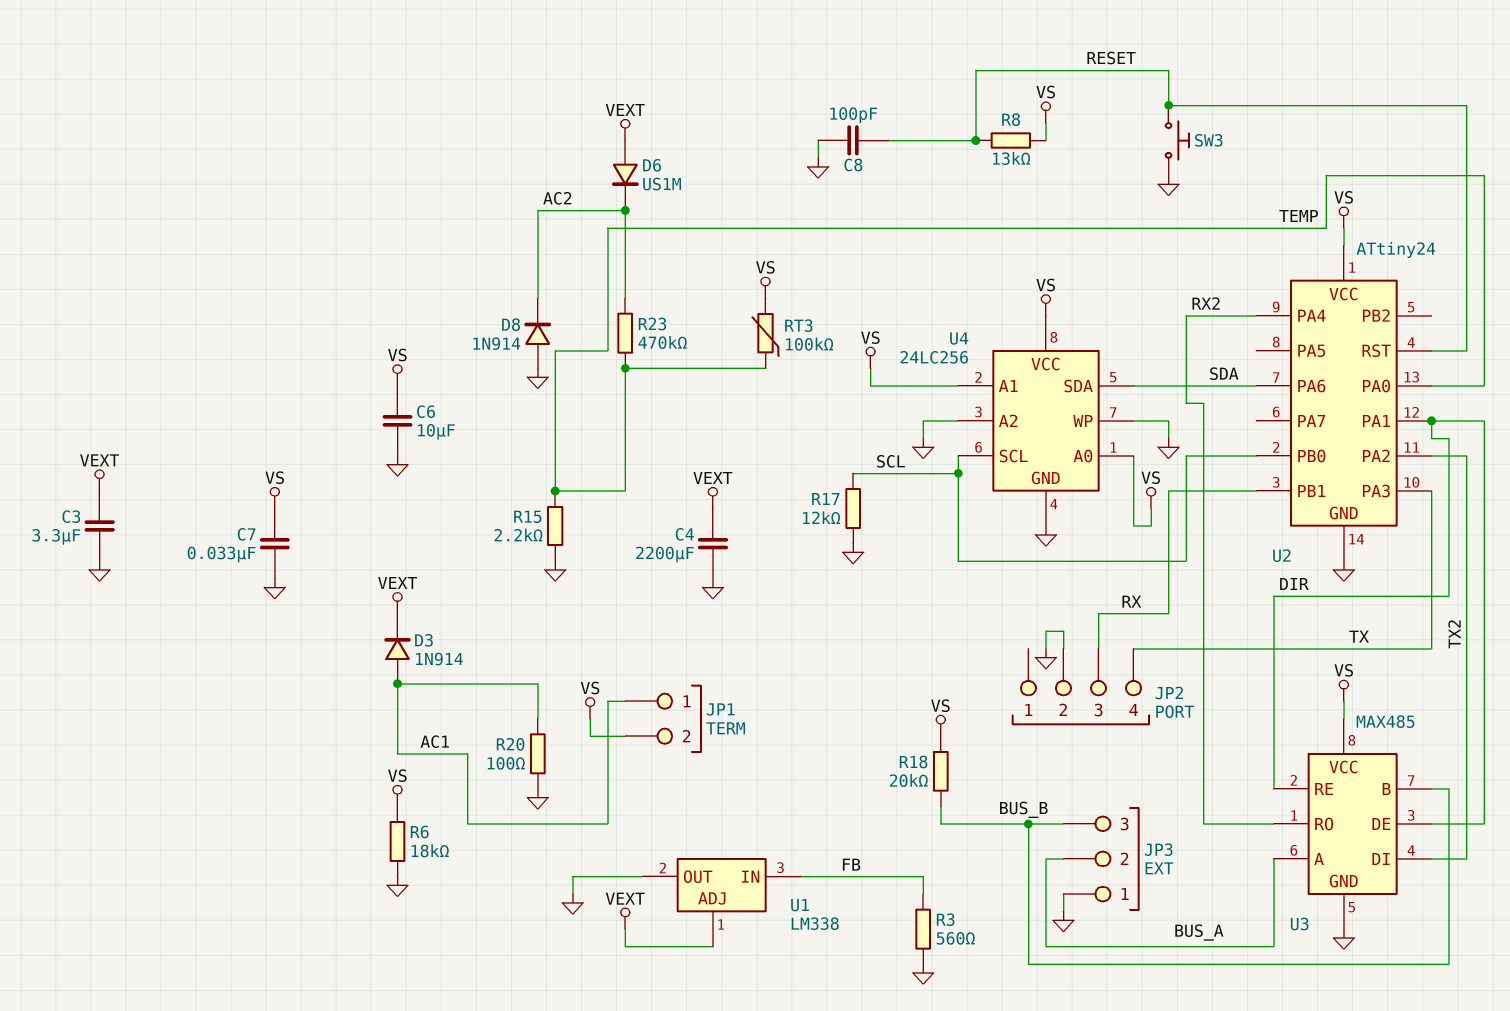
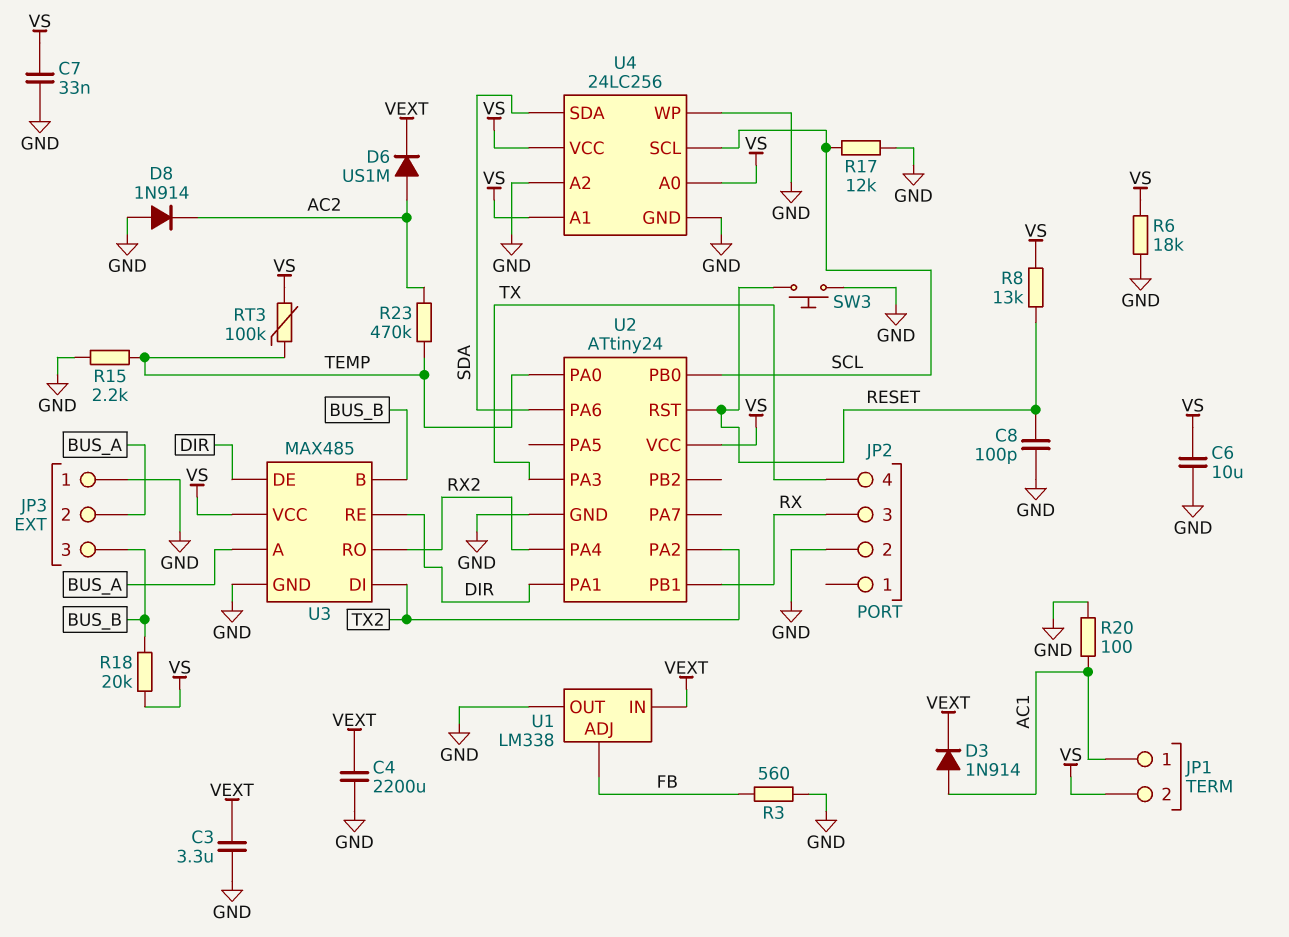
D6: diode US1M (A VEXT, K AC2) -> diode US1M (A AC2, K VEXT)
U1 pin ADJ: VEXT -> FB
U1 pin IN: FB -> VEXT

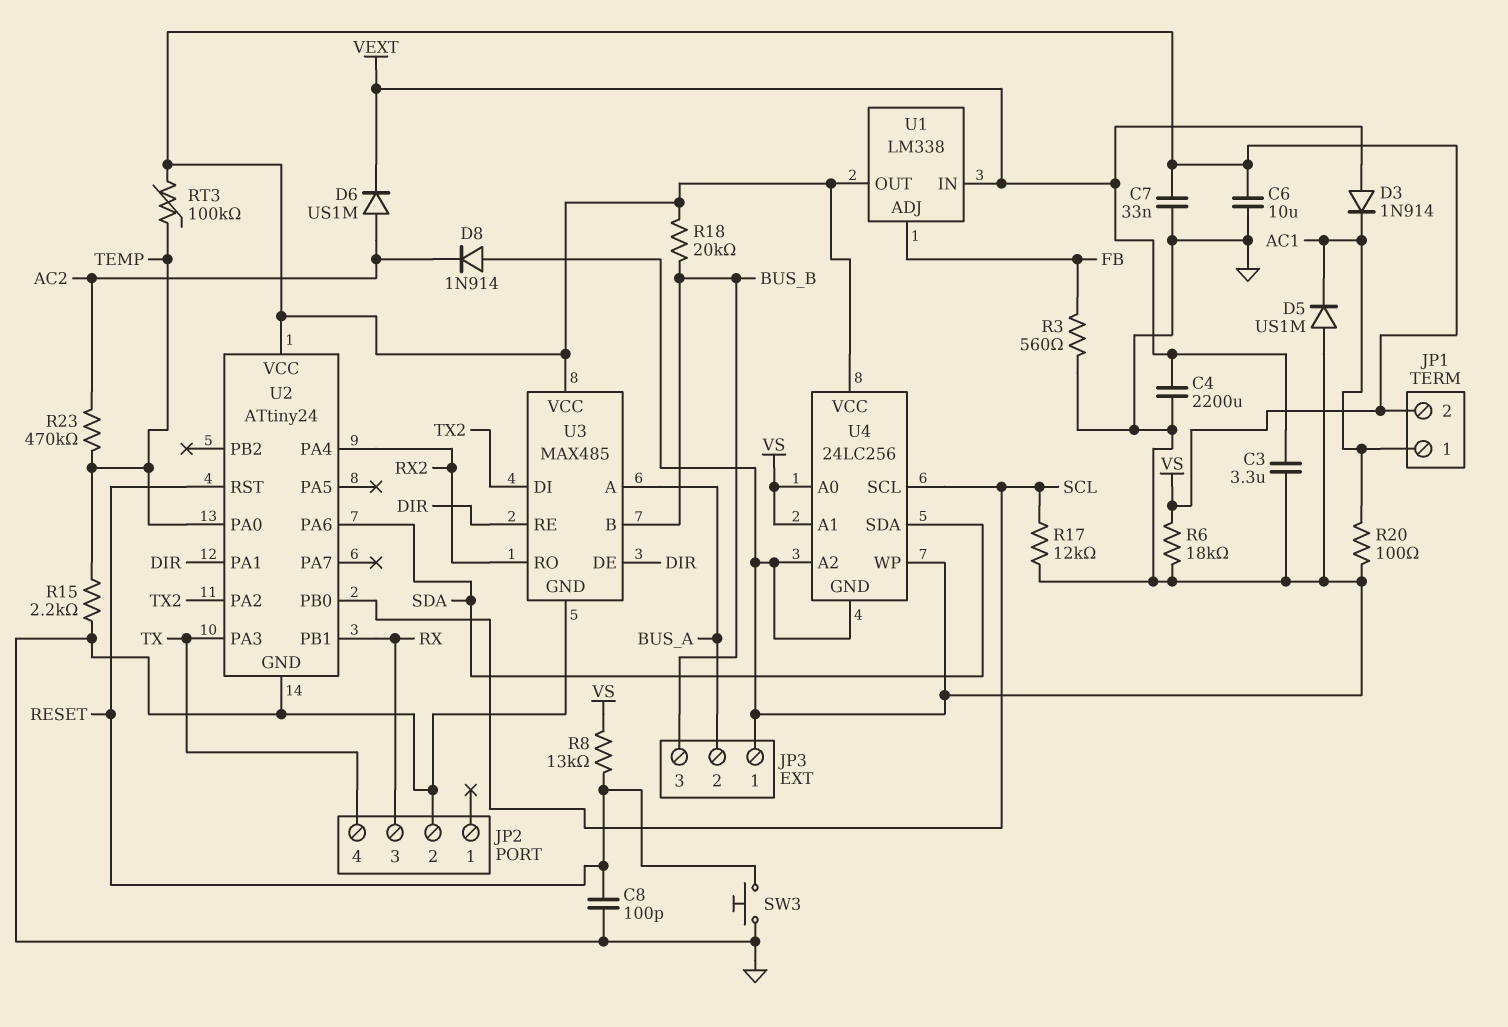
D3: diode 1N914 (A AC1, K VEXT) -> diode 1N914 (A VEXT, K AC1)
D5: none -> diode US1M (A GND, K AC1)
U1 pin OUT: GND -> VS

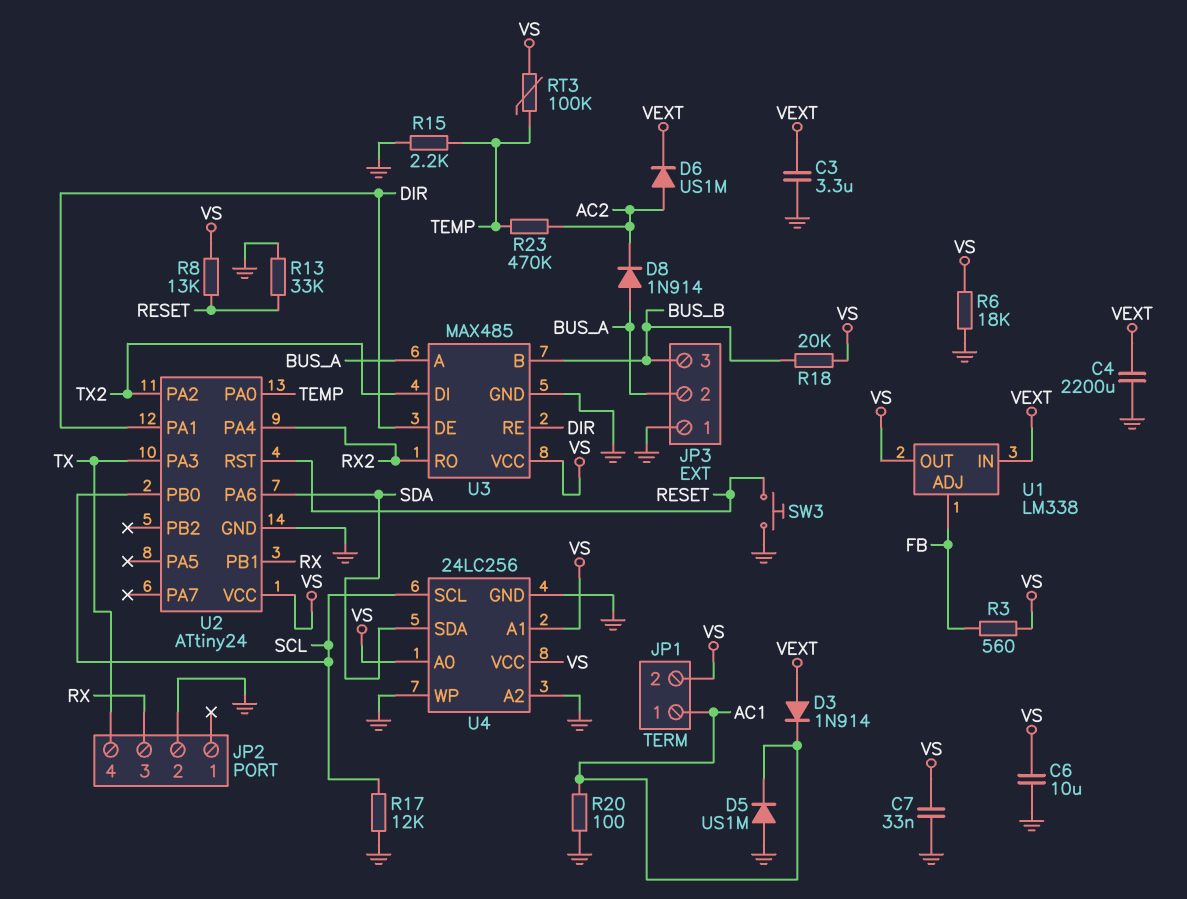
C8: 100pF (GND, RESET) -> none
D8: diode 1N914 (A GND, K AC2) -> diode 1N914 (A BUS_A, K AC2)
R3: 560 (FB, GND) -> 560 (FB, VS)
R13: none -> 33k (GND, RESET)

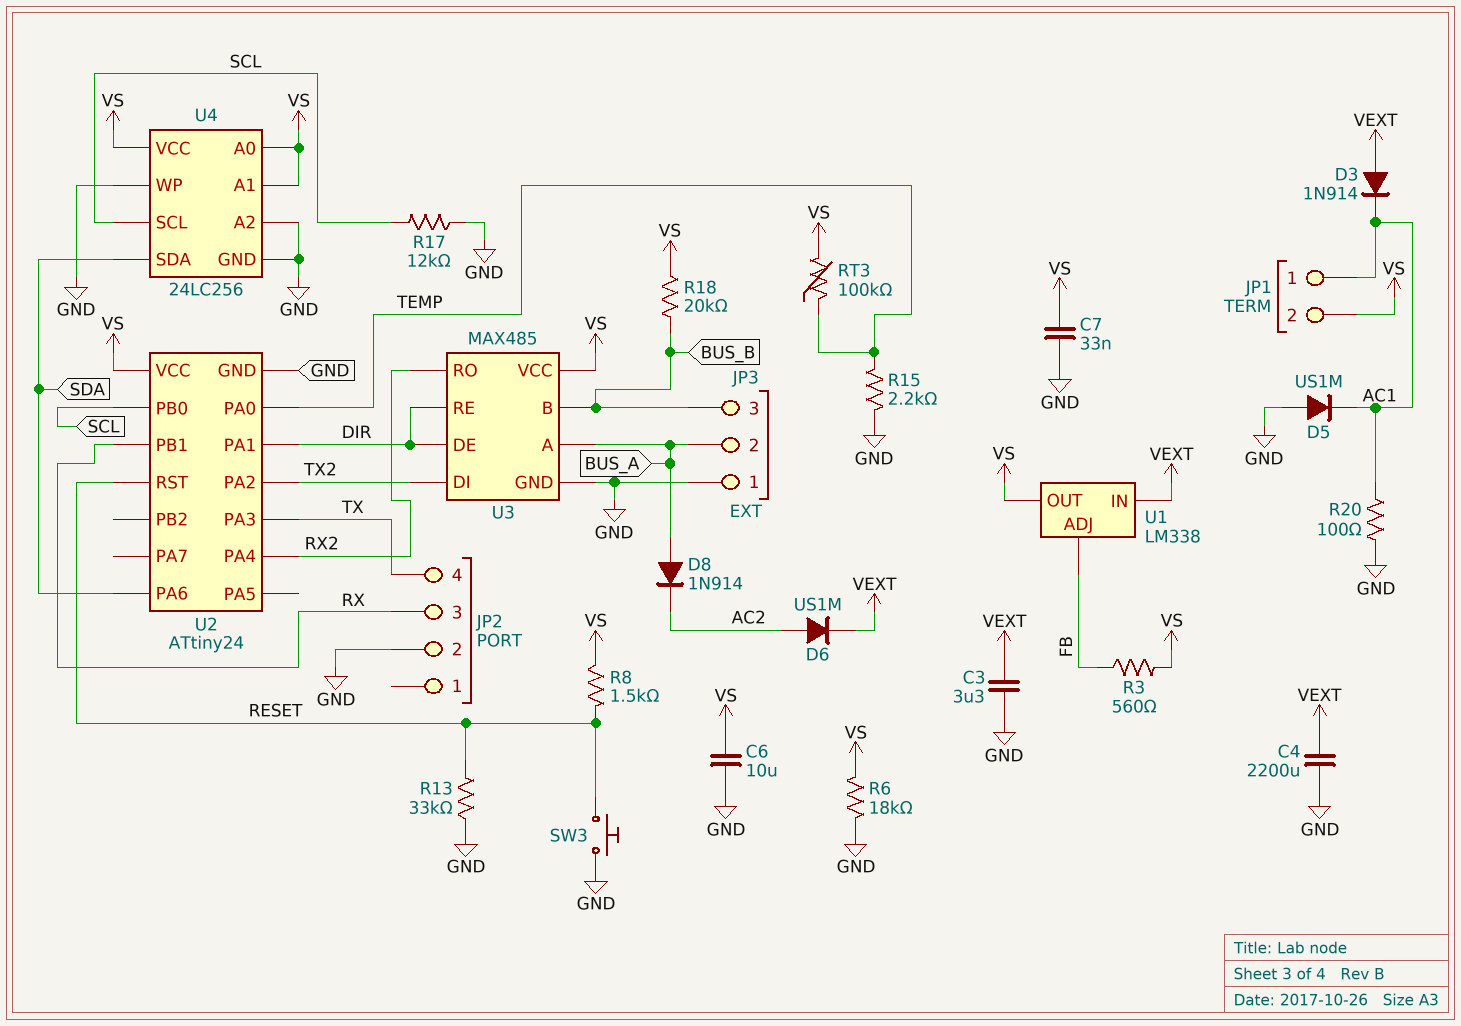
R8: 13k (RESET, VS) -> 1.5k (RESET, VS)
R23: 470k (AC2, TEMP) -> none

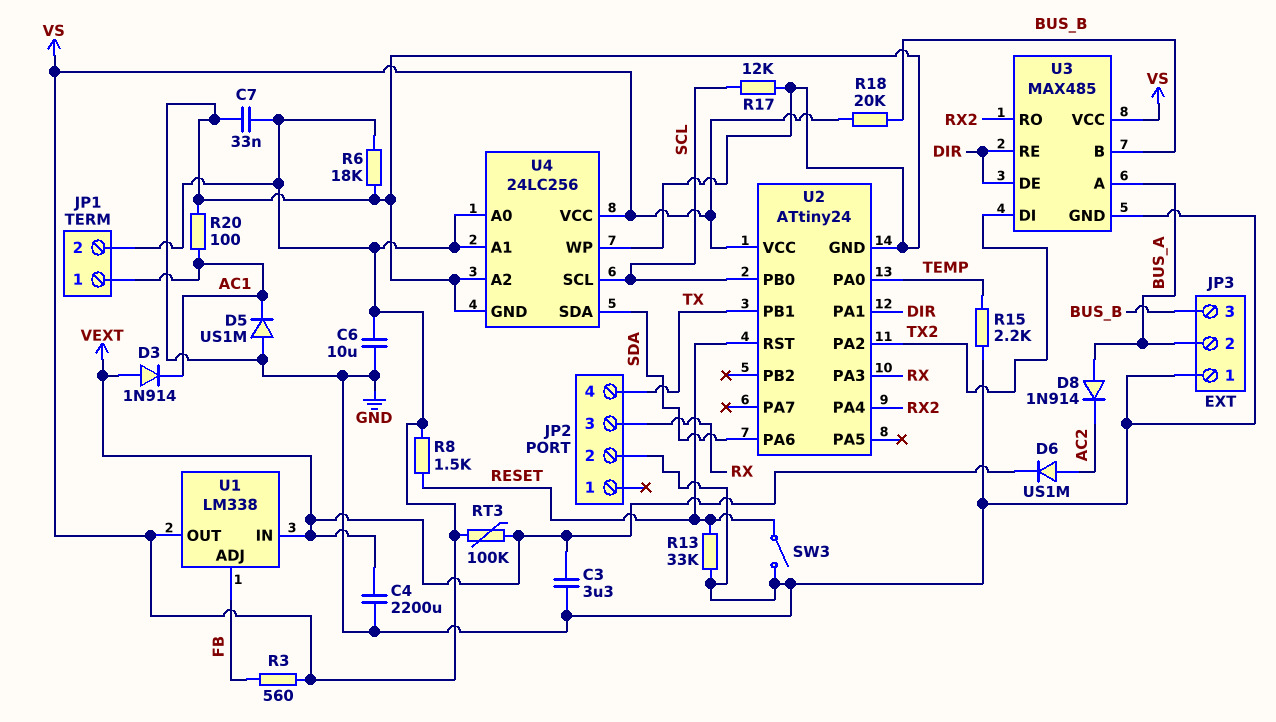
RT3: 100k (TEMP, VS) -> 100k (VEXT, VS)
SW3: button (GND, RESET) -> switch (GND, RESET)
U2 pin PA3: TX -> RX
U2 pin PB1: RX -> TX

